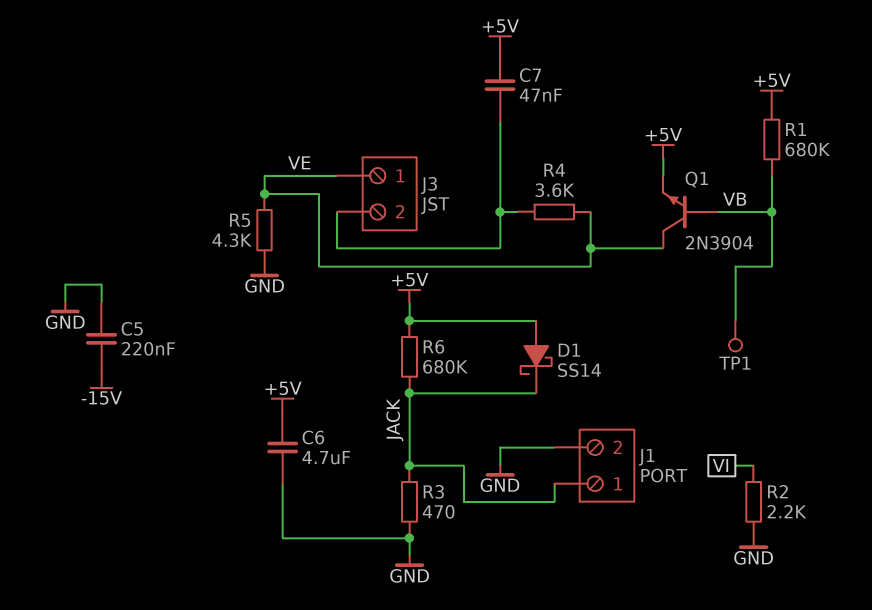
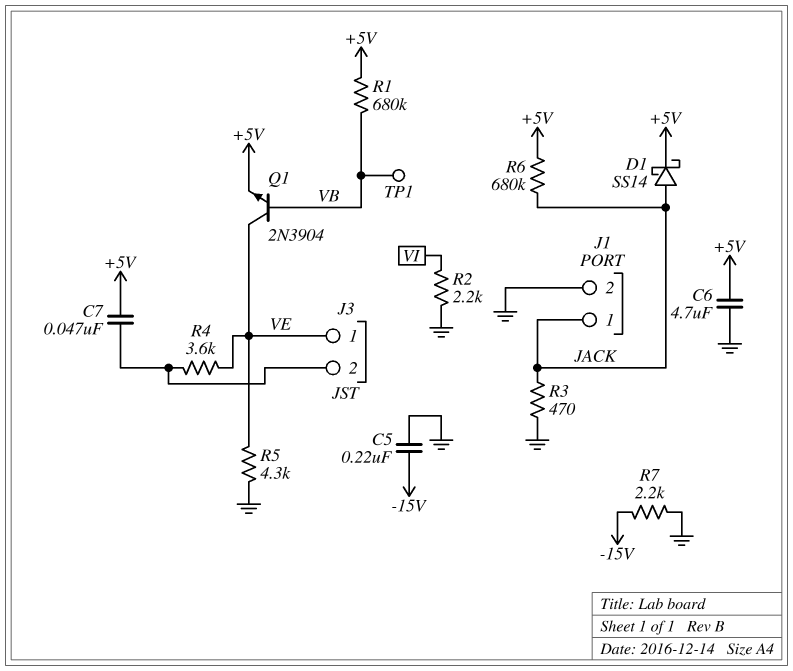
D1: schottky SS14 (A +5V, K JACK) -> schottky SS14 (A JACK, K +5V)
R7: none -> 2.2k (-15V, GND)

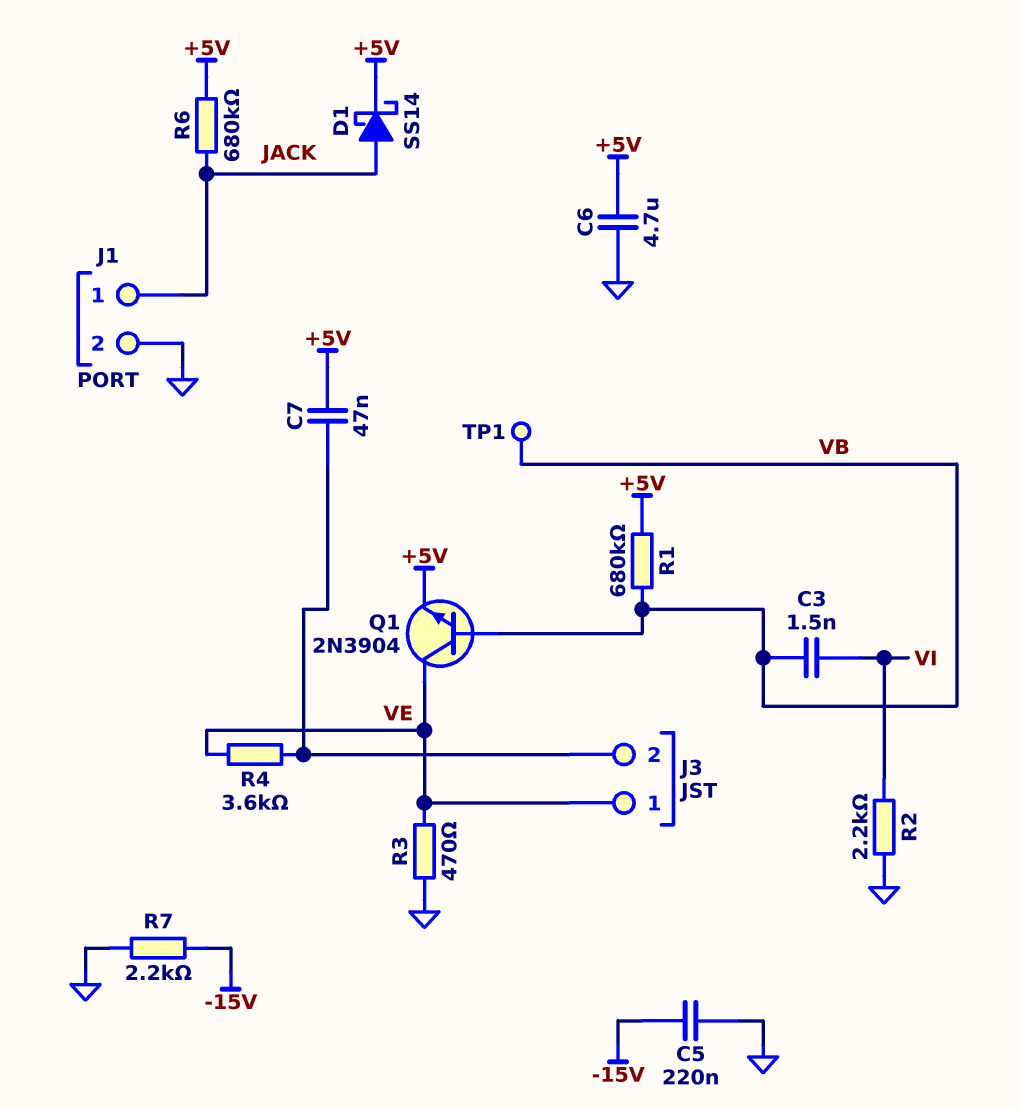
C3: none -> 1.5nF (VB, VI)
R3: 470 (GND, JACK) -> 470 (GND, VE)
R5: 4.3k (GND, VE) -> none

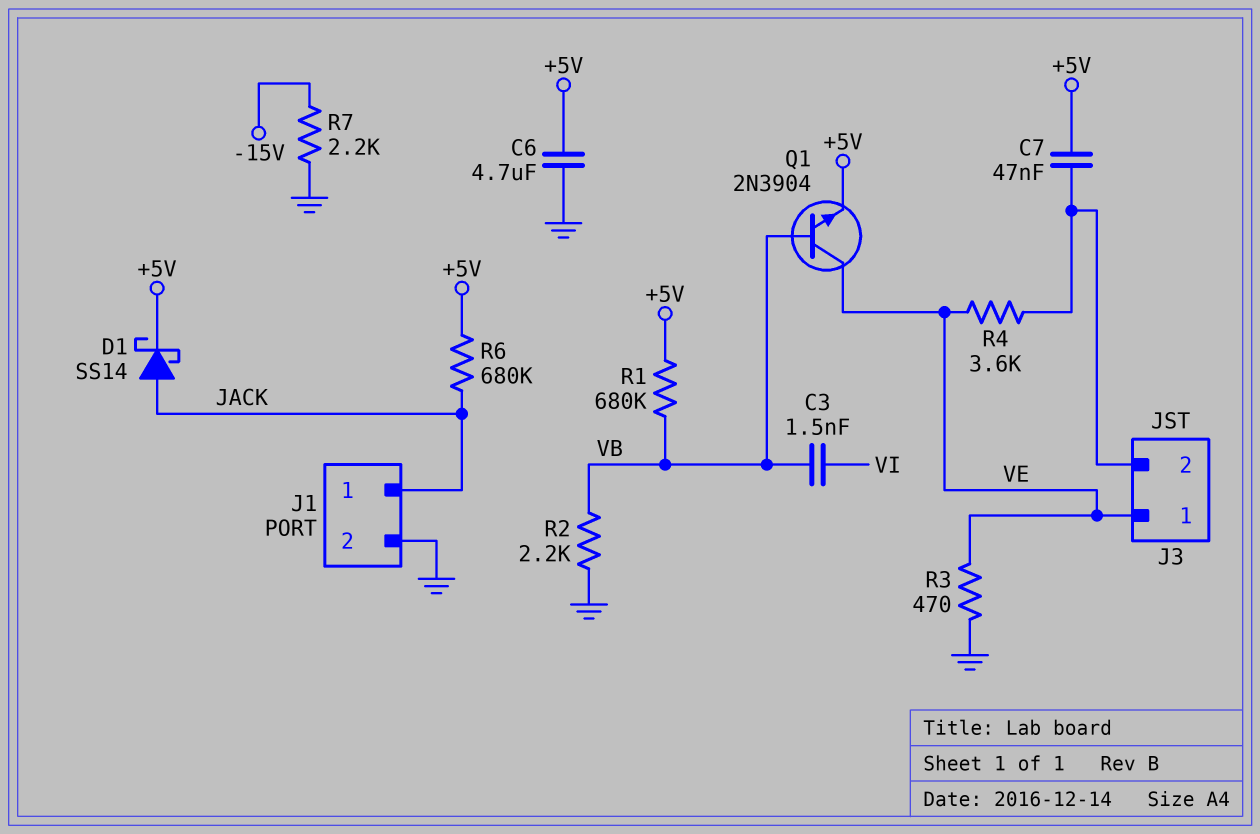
C5: 220nF (-15V, GND) -> none
R2: 2.2k (GND, VI) -> 2.2k (GND, VB)
TP1: test point (VB) -> none

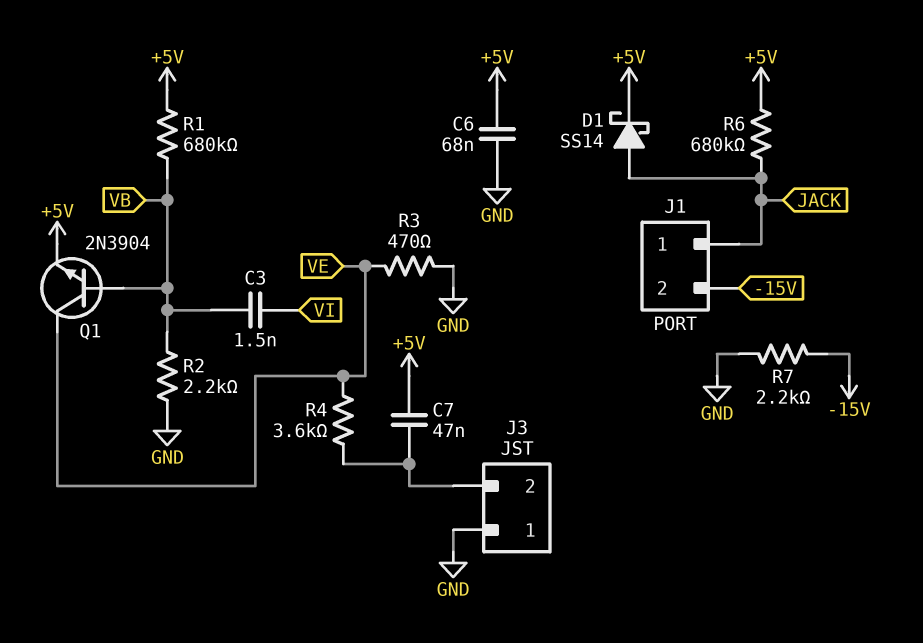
C6: 4.7uF (+5V, GND) -> 68nF (+5V, GND)
J1 pin 2: GND -> -15V
J3 pin 1: VE -> GND

